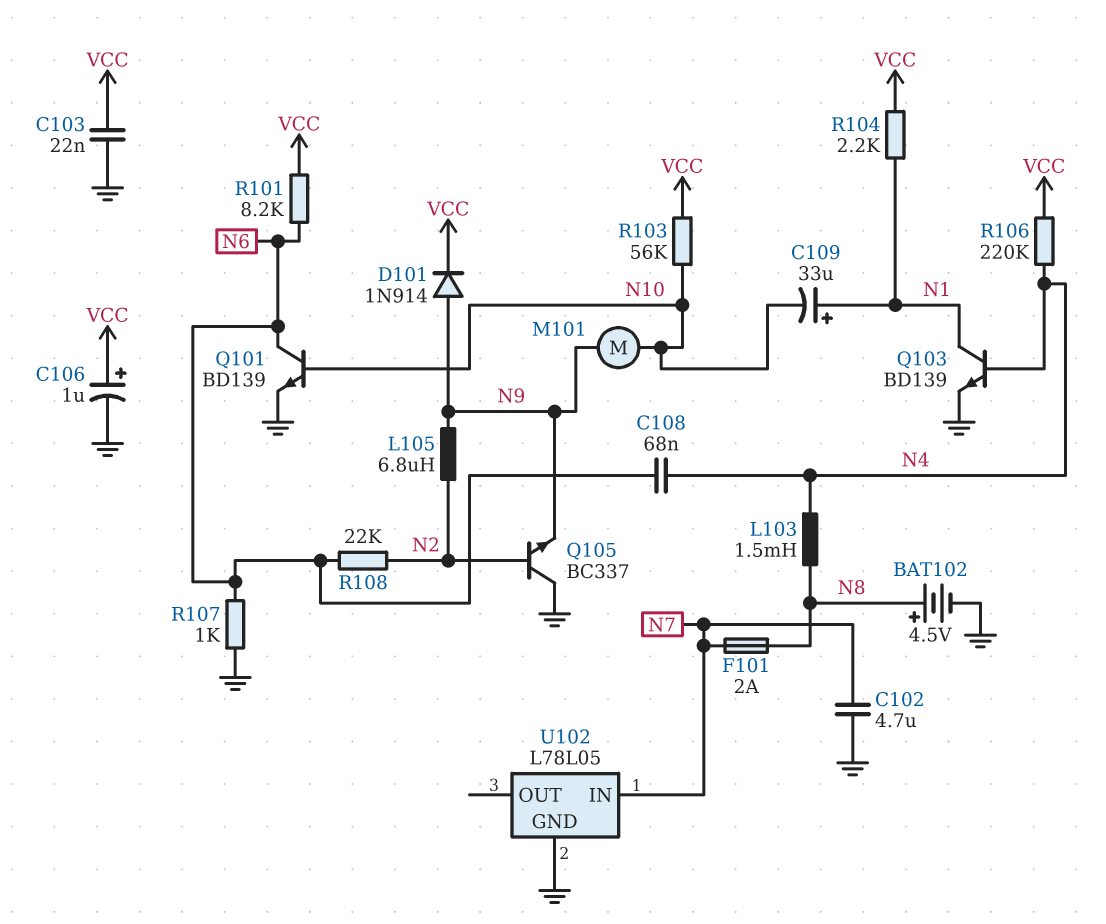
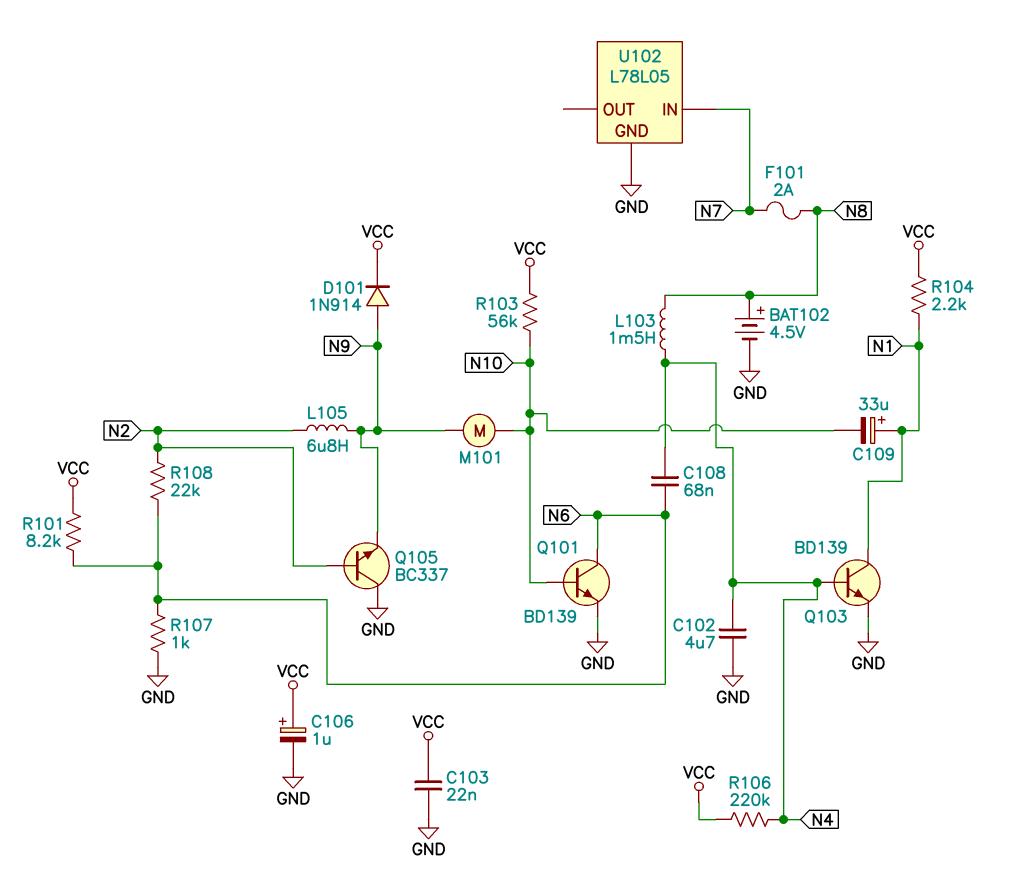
C102: 4.7uF (GND, N7) -> 4.7uF (GND, N4)

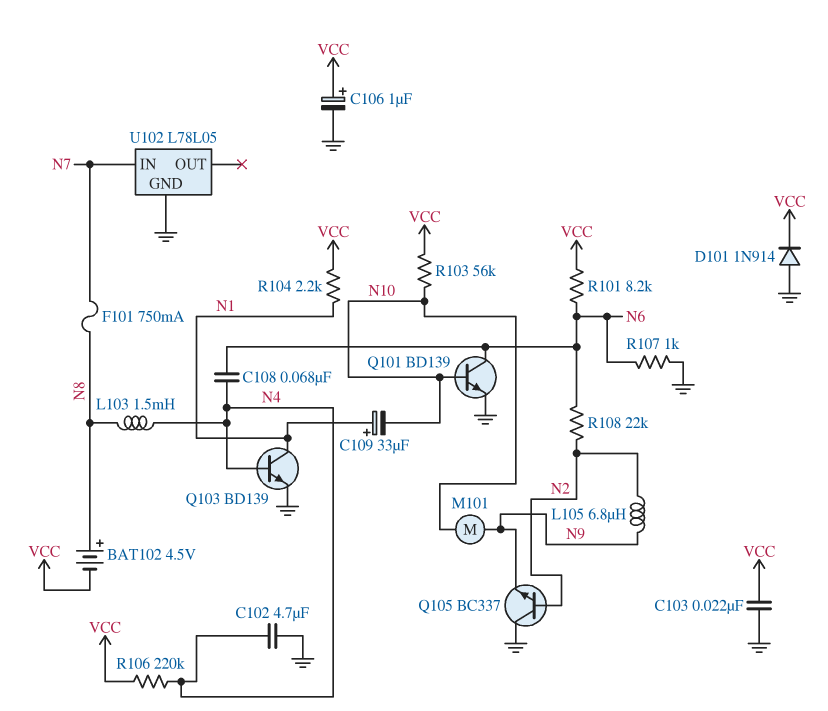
BAT102: 4.5V (plus N8, minus GND) -> 4.5V (plus N8, minus VCC)
D101: diode 1N914 (A N9, K VCC) -> diode 1N914 (A GND, K VCC)
F101: 2A (N7, N8) -> 750mA (N7, N8)

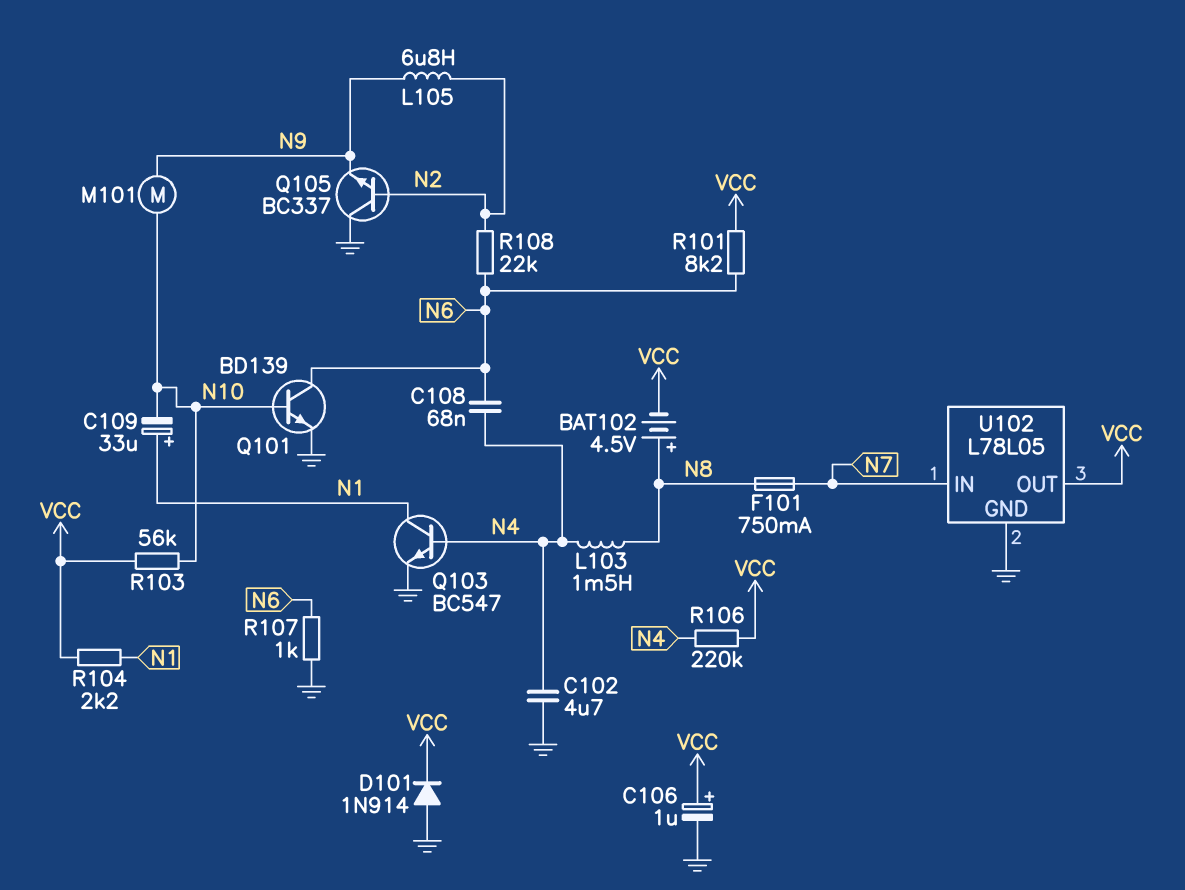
C103: 22nF (GND, VCC) -> none
Q103: NPN BD139 (B N4, C N1, E GND) -> NPN BC547 (B N4, C N1, E GND)
U102 pin OUT: none -> VCC

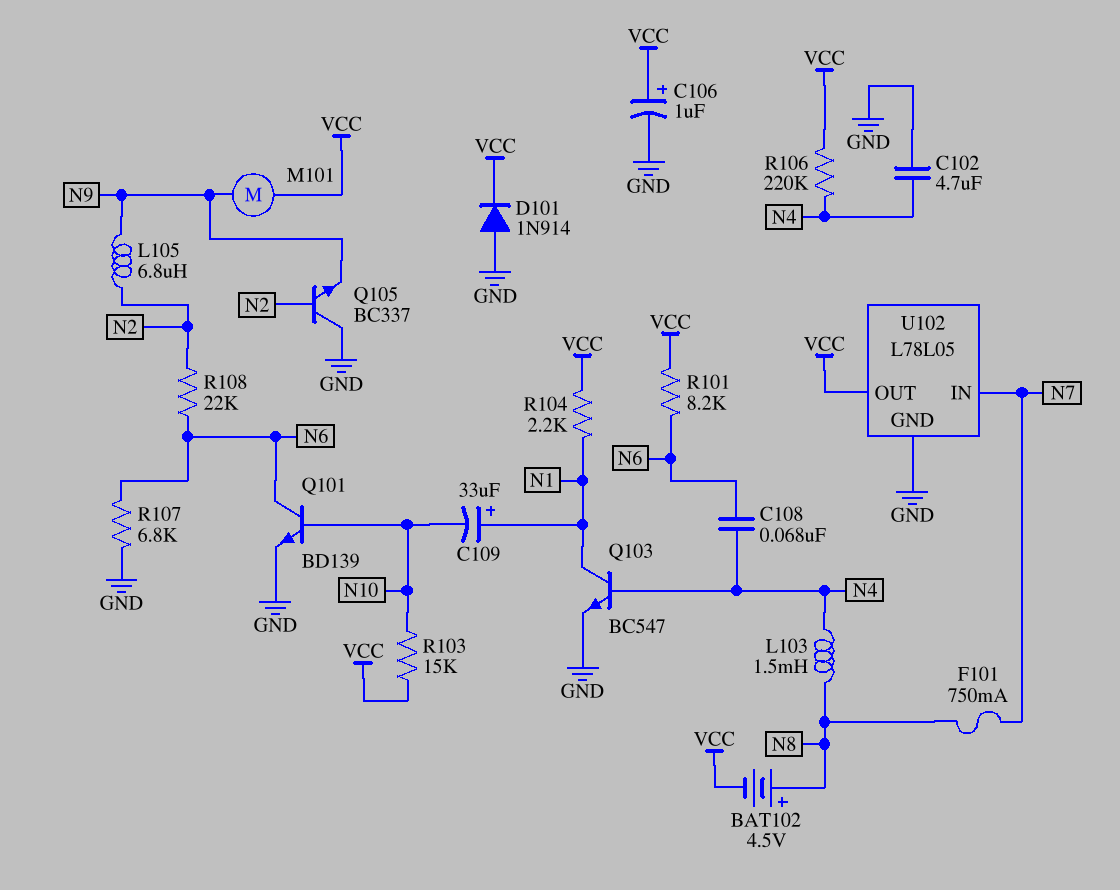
M101: motor (N9, N10) -> motor (N9, VCC)
R103: 56k (N10, VCC) -> 15k (N10, VCC)
R107: 1k (GND, N6) -> 6.8k (GND, N6)

